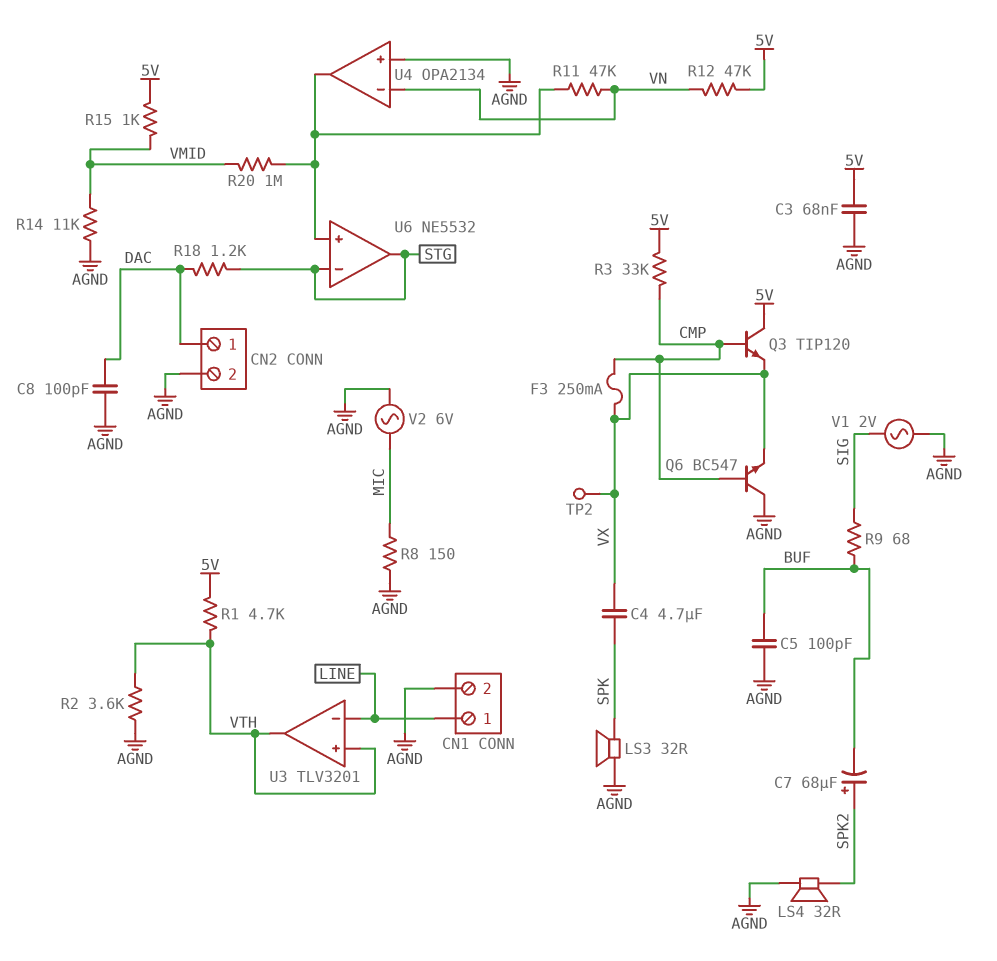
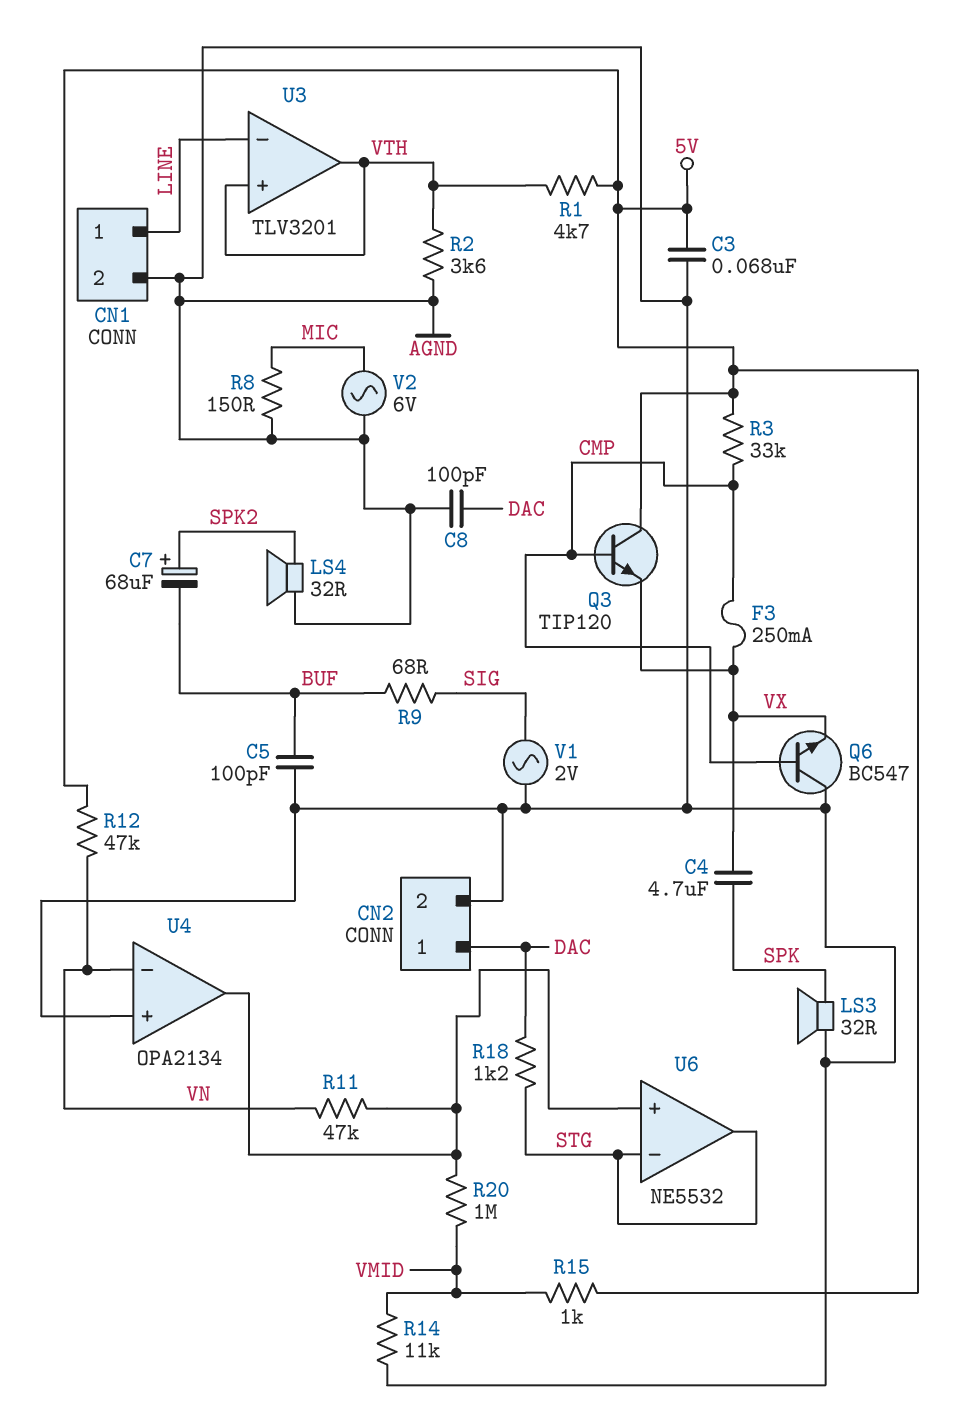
TP2: test point (VX) -> none

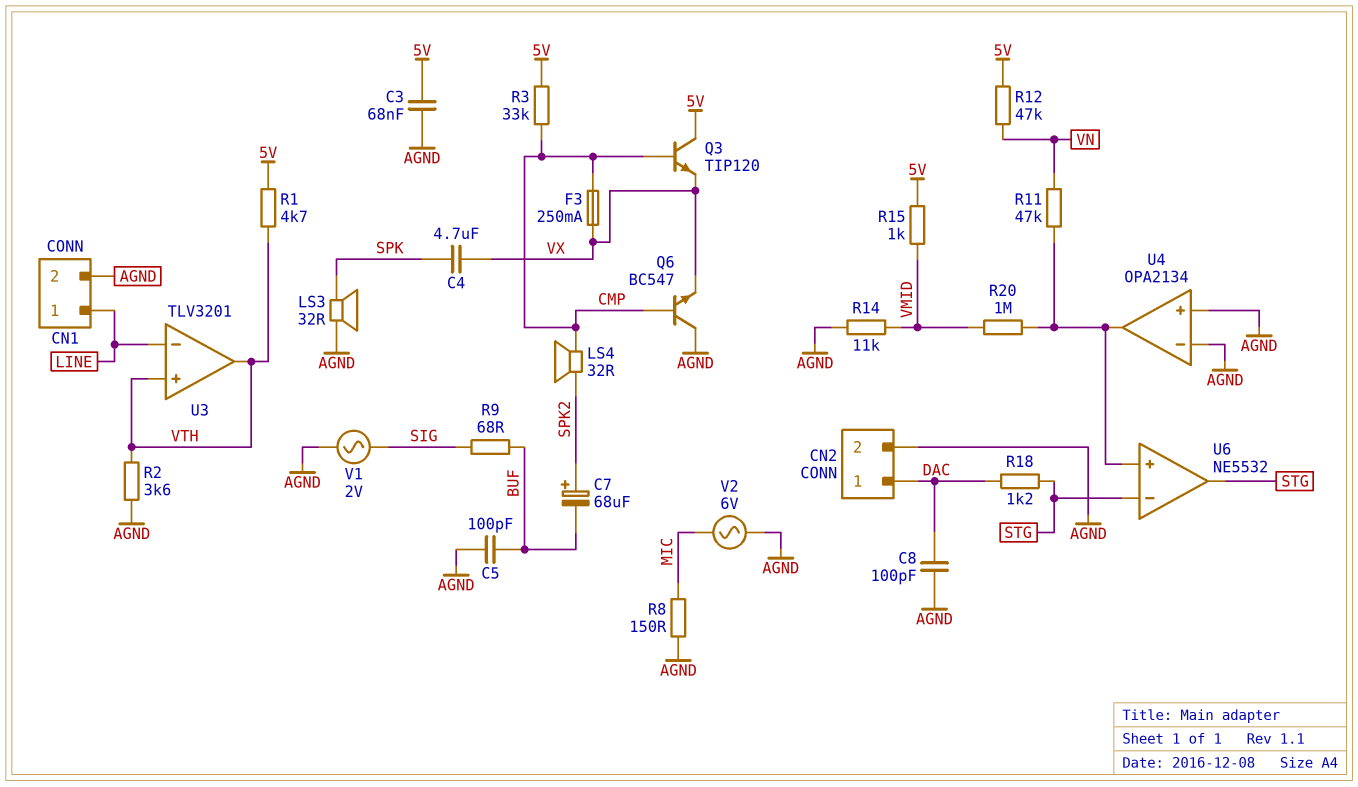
LS4: speaker 32R (AGND, SPK2) -> speaker 32R (CMP, SPK2)
U4 pin in-: VN -> AGND

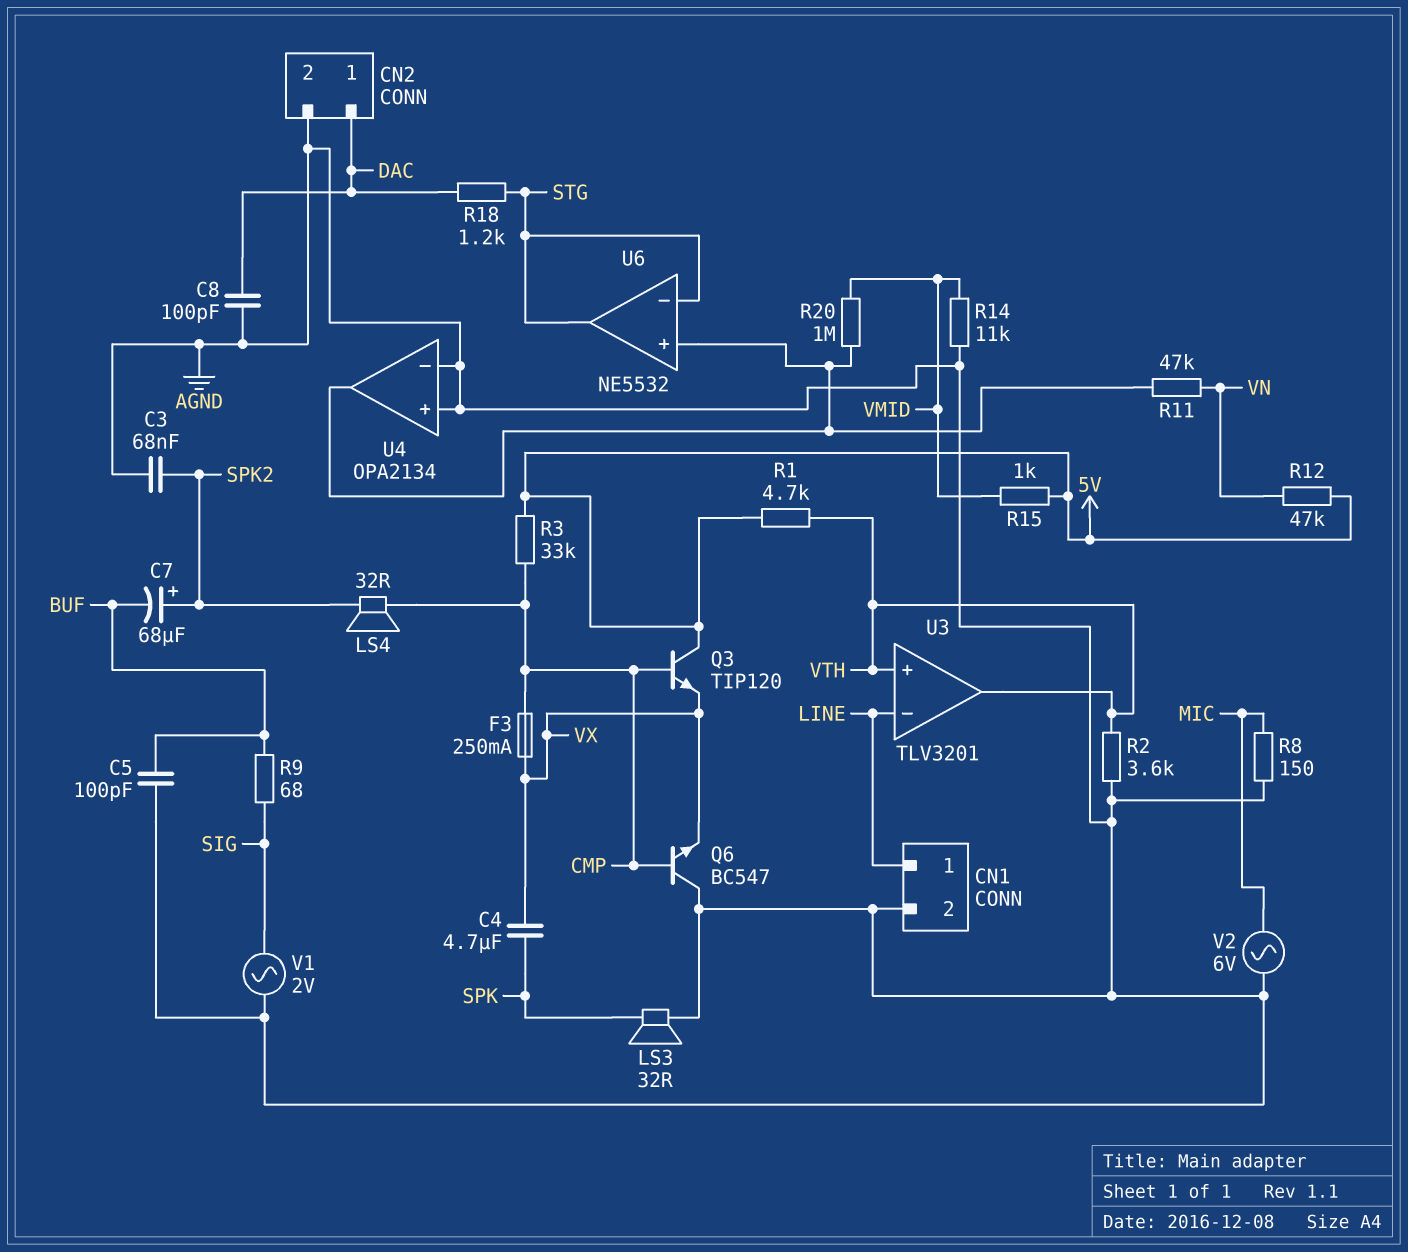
C3: 68nF (5V, AGND) -> 68nF (AGND, SPK2)

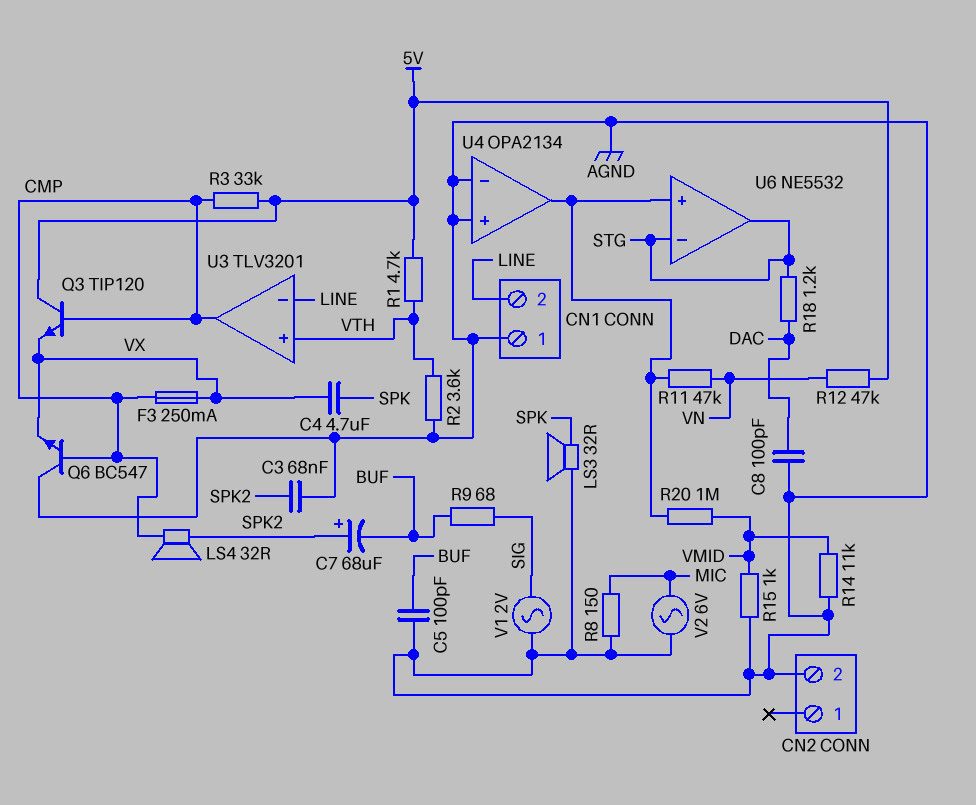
CN1 pin 1: LINE -> AGND
CN1 pin 2: AGND -> LINE
CN2 pin 1: DAC -> none
R15: 1k (5V, VMID) -> 1k (AGND, VMID)
U3 pin out: VTH -> CMP

